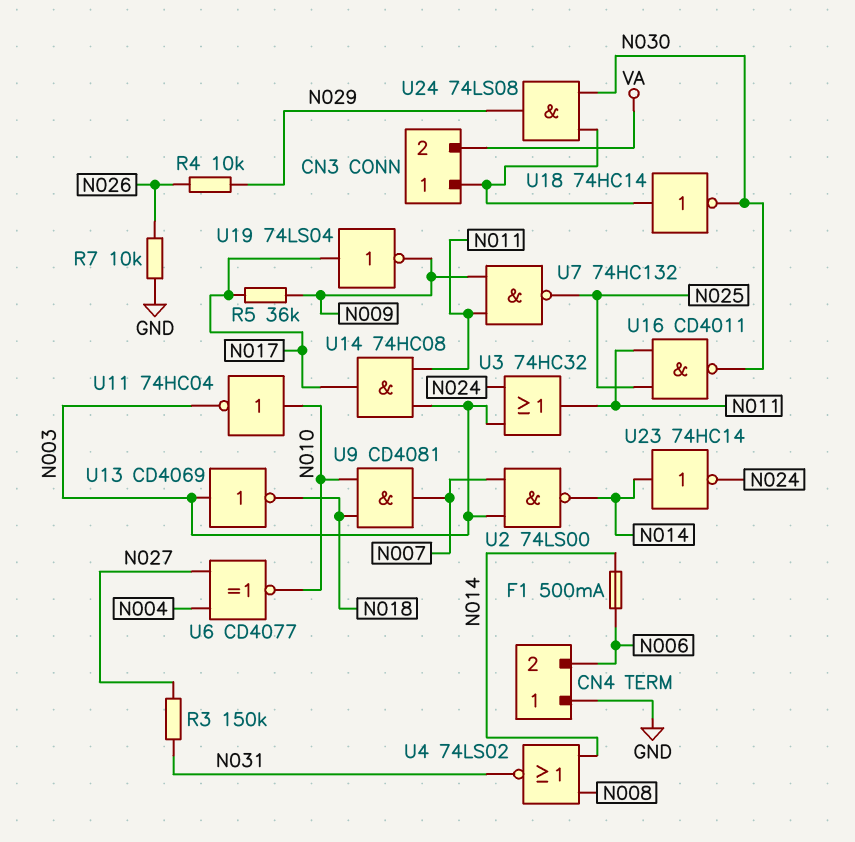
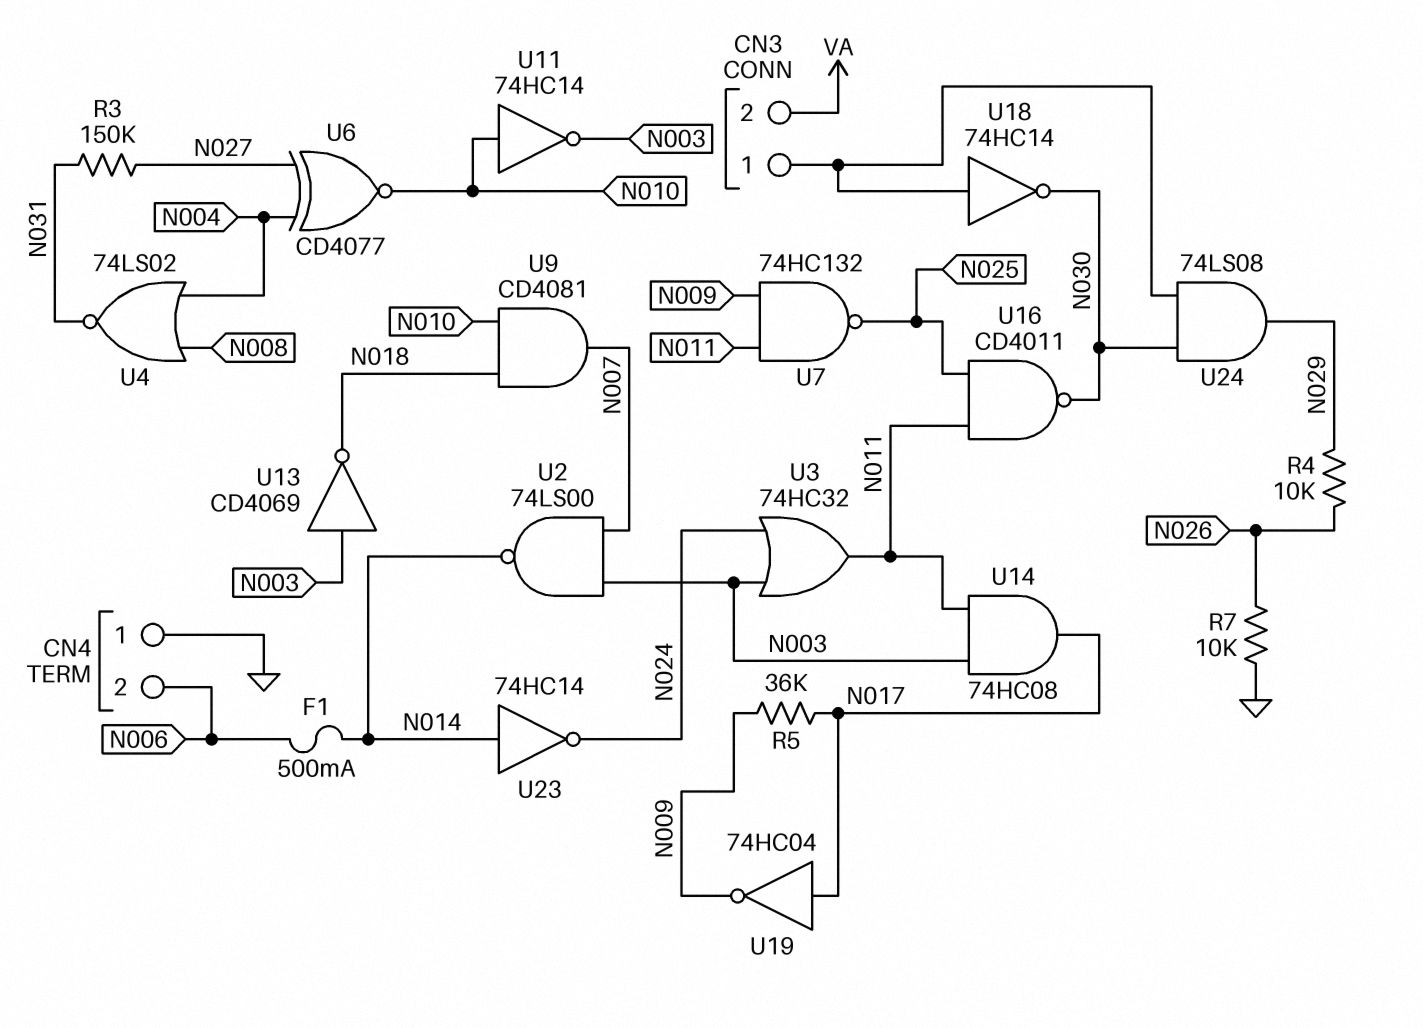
U4: NOR 74LS02 (in N008, in N014, out N031) -> NOR 74LS02 (in N004, in N008, out N031)
U11: NOT 74HC04 (in N010, out N003) -> NOT 74HC14 (in N010, out N003)
U19: NOT 74LS04 (in N017, out N009) -> NOT 74HC04 (in N017, out N009)

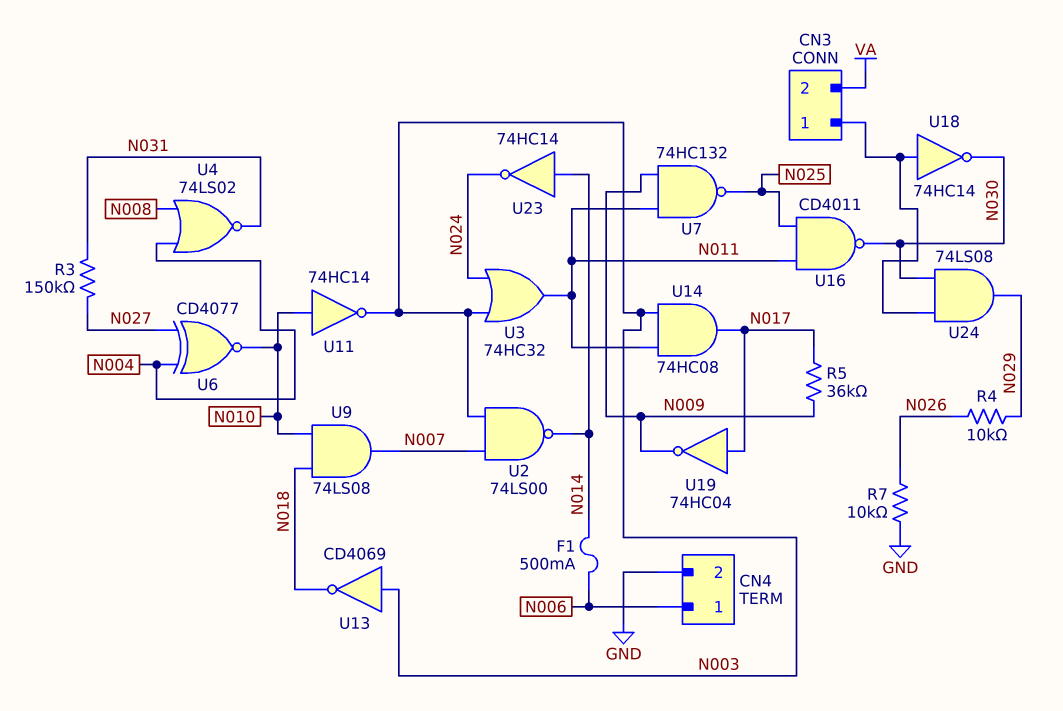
CN4 pin 1: GND -> N006
CN4 pin 2: N006 -> GND
U9: AND CD4081 (in N010, in N018, out N007) -> AND 74LS08 (in N010, in N018, out N007)

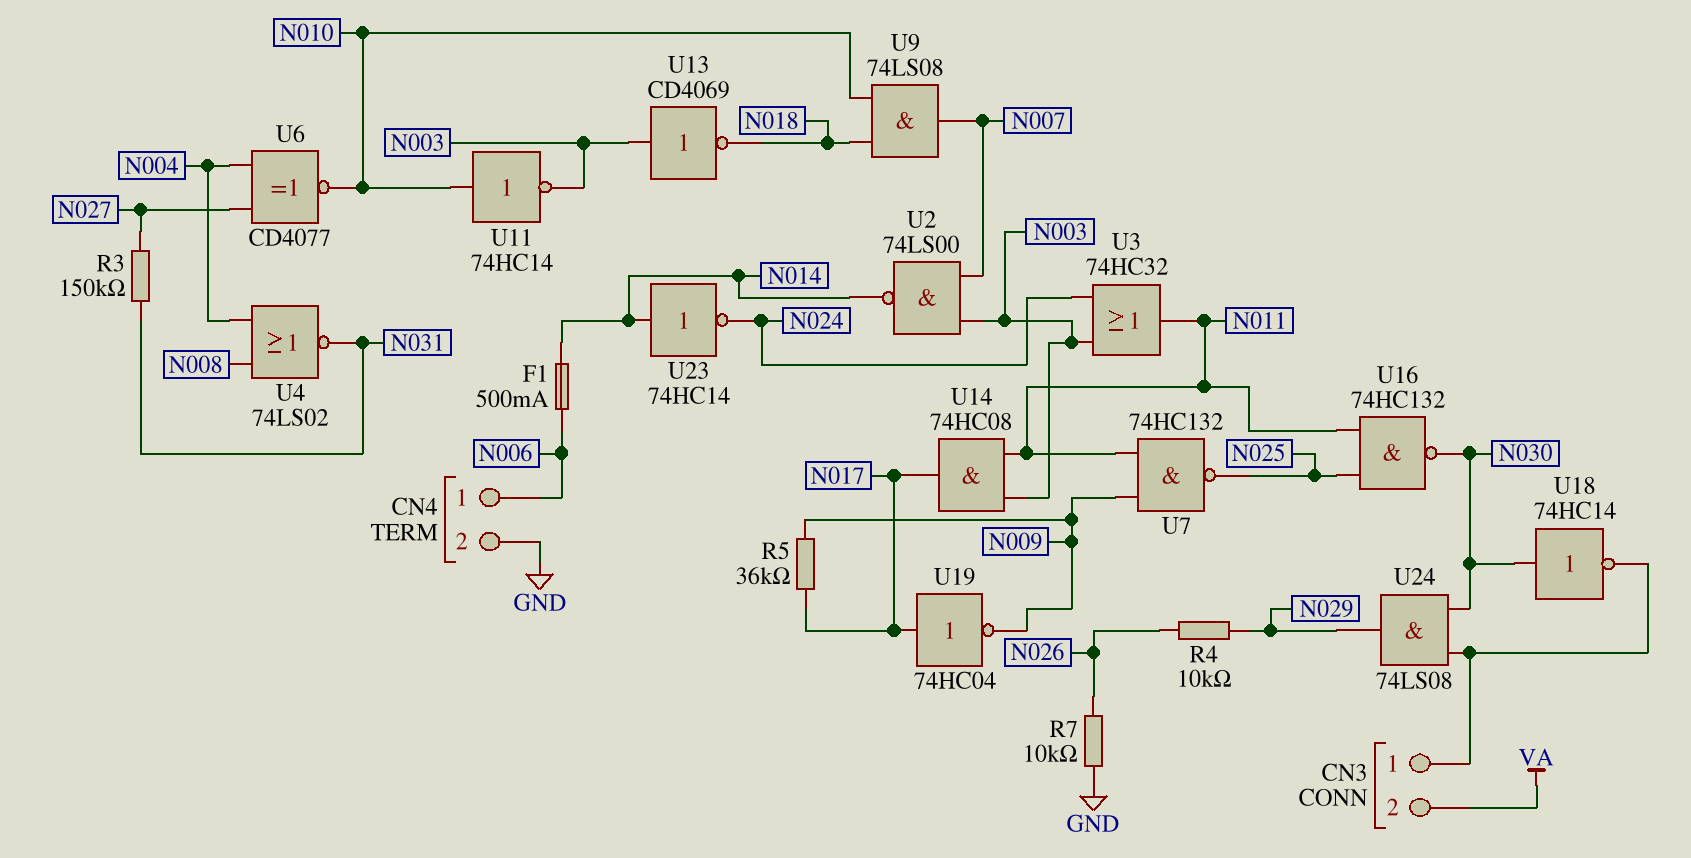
U16: NAND CD4011 (in N011, in N025, out N030) -> NAND 74HC132 (in N011, in N025, out N030)
U18: NOT 74HC14 (in CN3/1, out N030) -> NOT 74HC14 (in N030, out CN3/1)

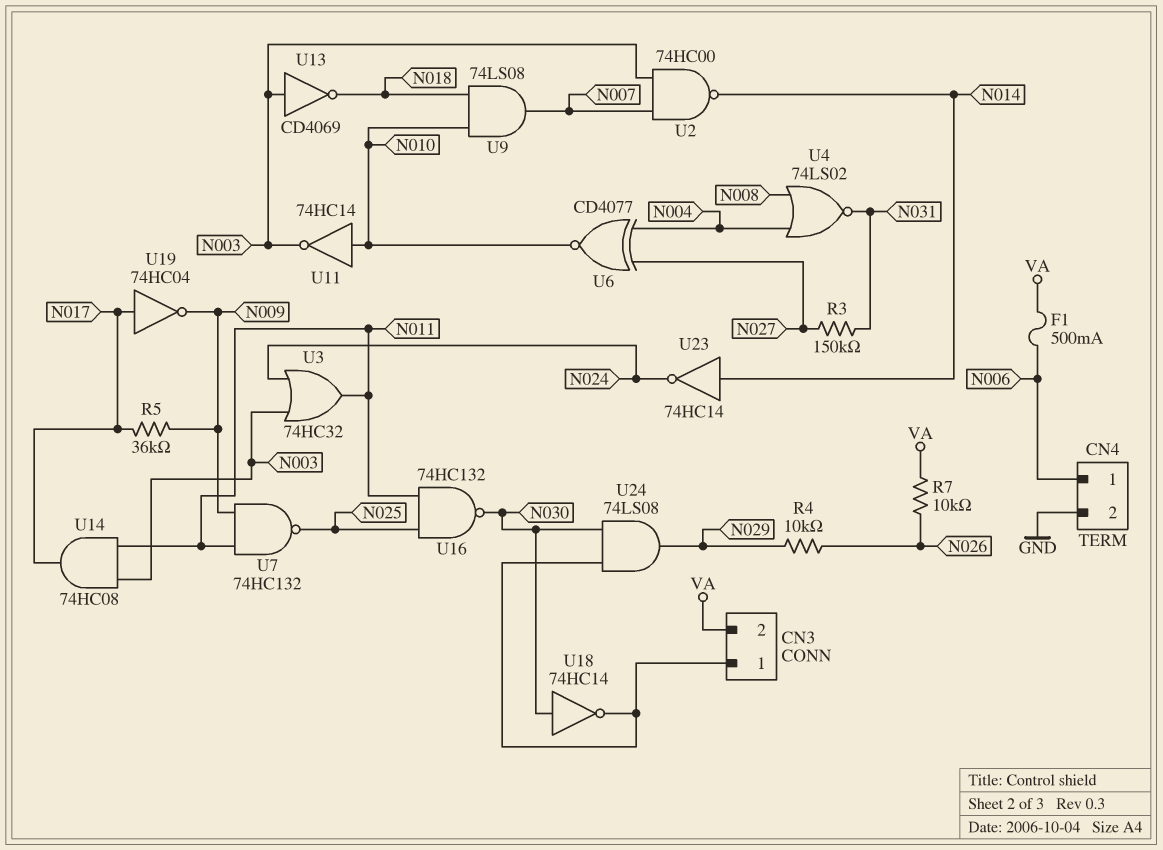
F1: 500mA (N006, N014) -> 500mA (N006, VA)
R7: 10k (GND, N026) -> 10k (N026, VA)
U2: NAND 74LS00 (in N003, in N007, out N014) -> NAND 74HC00 (in N003, in N007, out N014)

